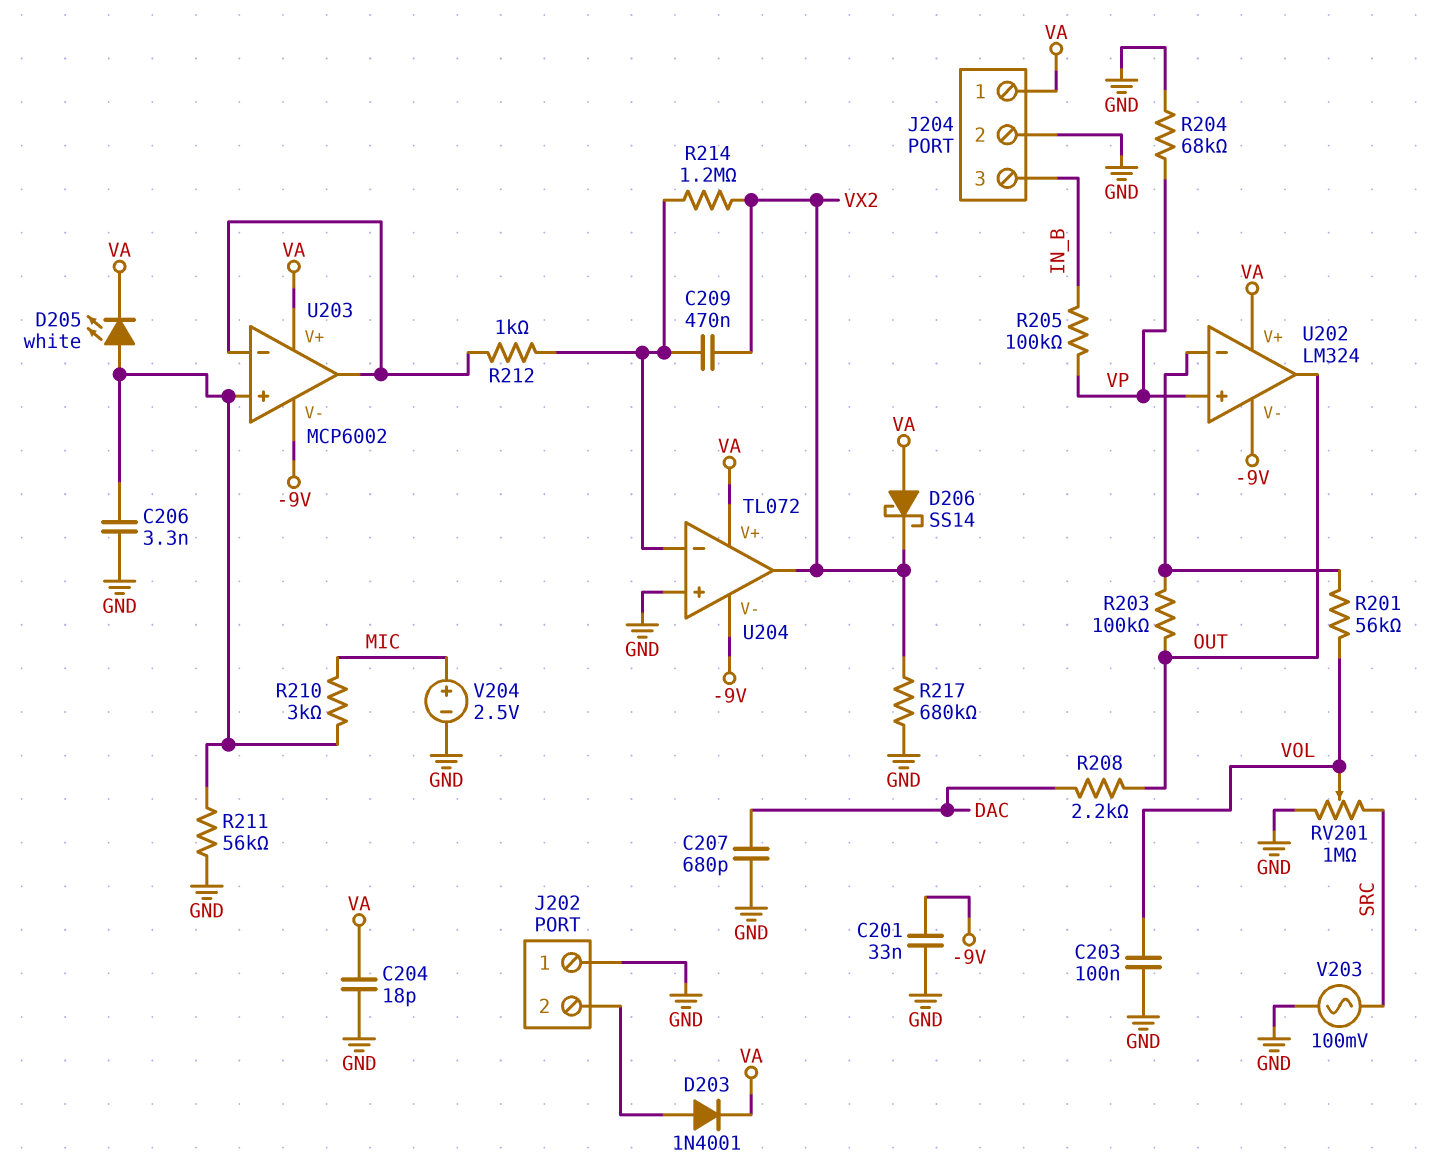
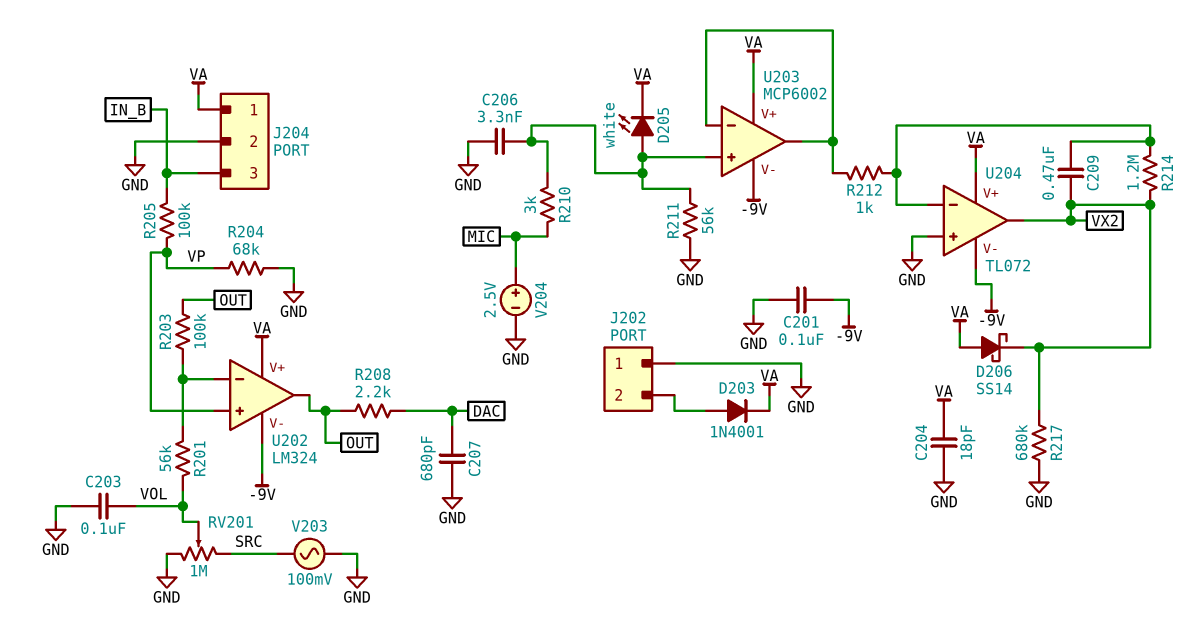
C201: 33nF (-9V, GND) -> 100nF (-9V, GND)

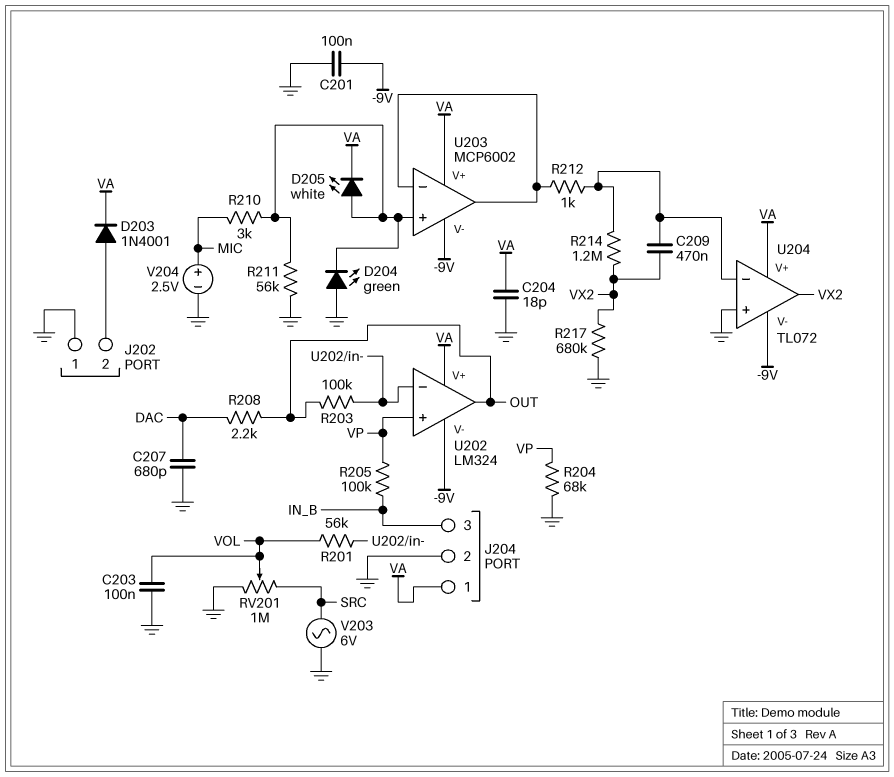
C206: 3.3nF (GND, U203/in+) -> none
D204: none -> LED green (A GND, K U203/in+)
D206: schottky SS14 (A VA, K VX2) -> none
V203: AC 100mV (GND, SRC) -> AC 6V (GND, SRC)

